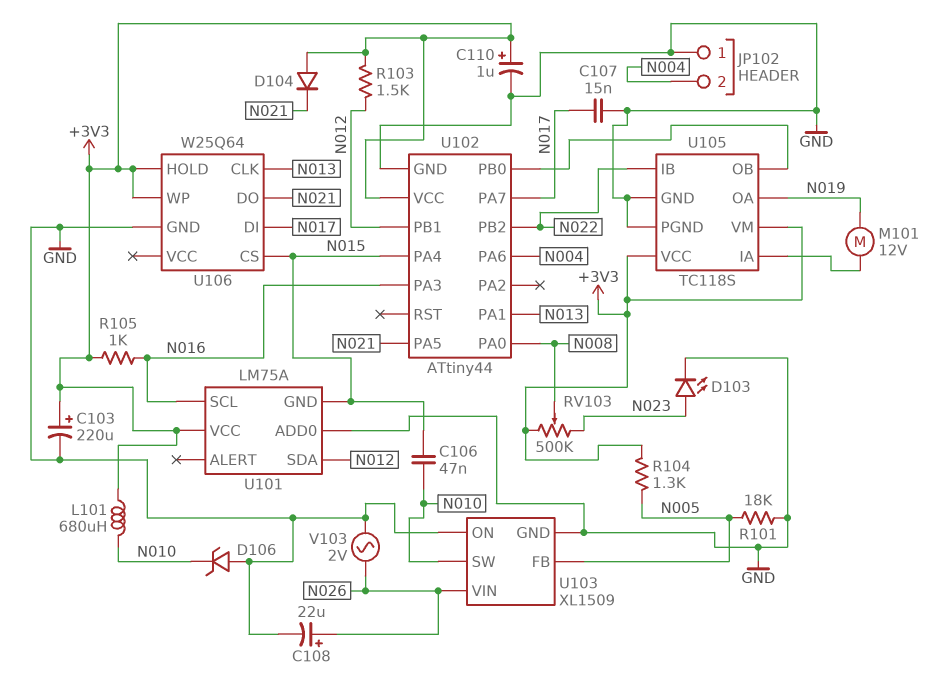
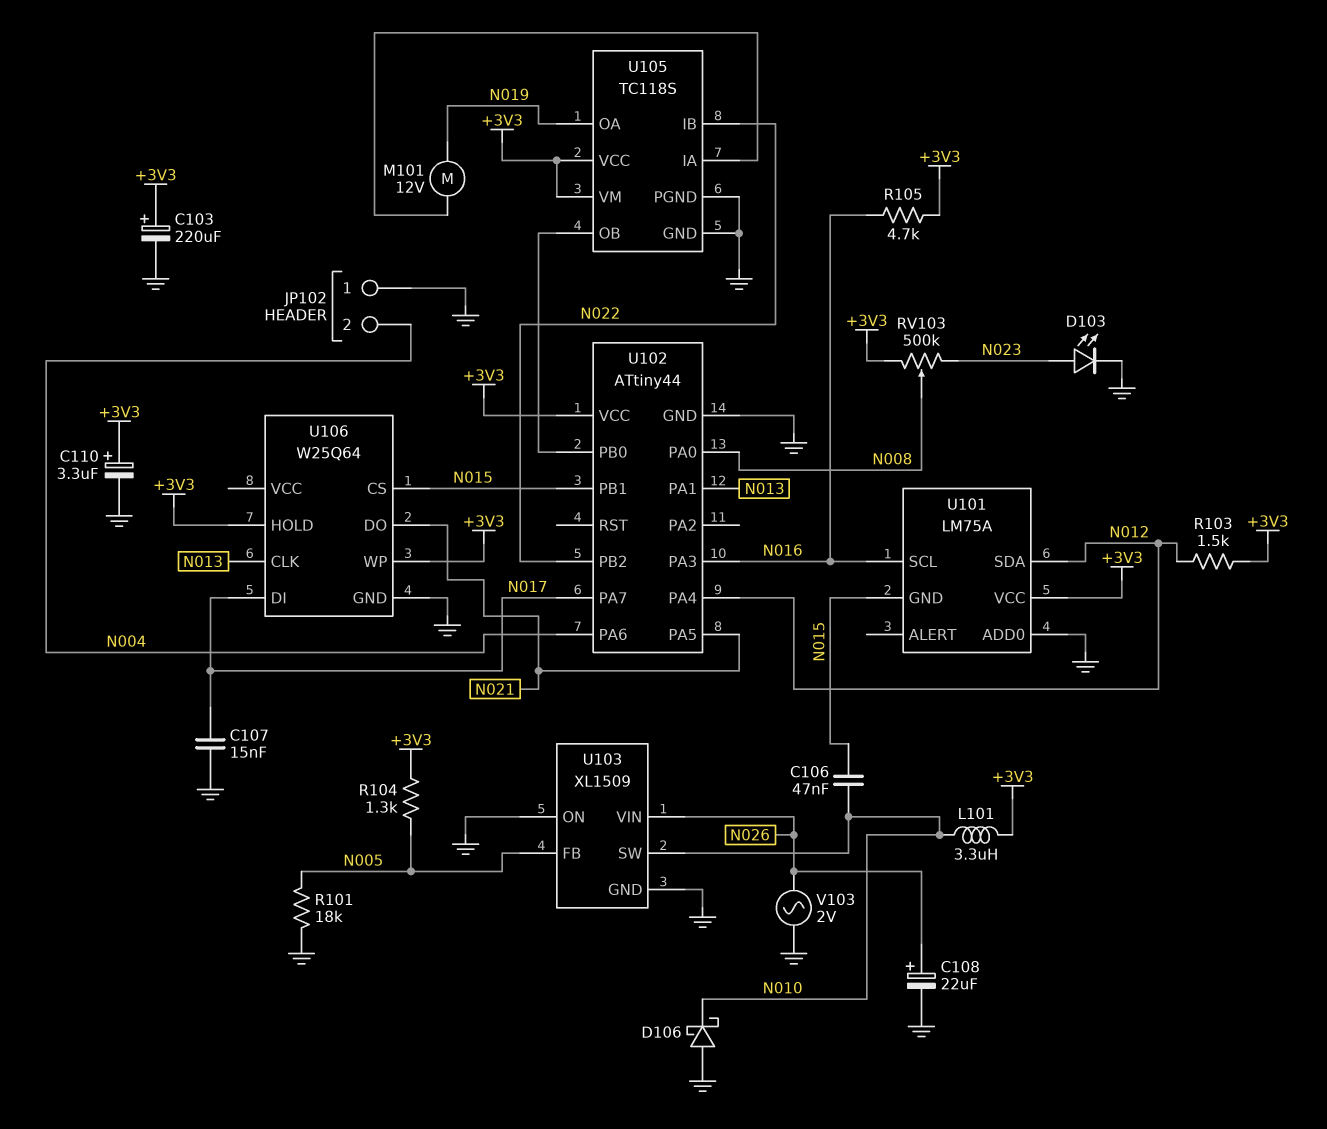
C110: 1uF (plus +3V3, minus GND) -> 3.3uF (plus +3V3, minus GND)
D104: diode (A +3V3, K N021) -> none
D106: zener (A GND, K N010) -> schottky (A GND, K N010)
L101: 680uH (+3V3, N010) -> 3.3uH (+3V3, N010)
R105: 1k (+3V3, N016) -> 4.7k (+3V3, N016)
U102 pin PA4: N015 -> N012
U102 pin PB1: N012 -> N015

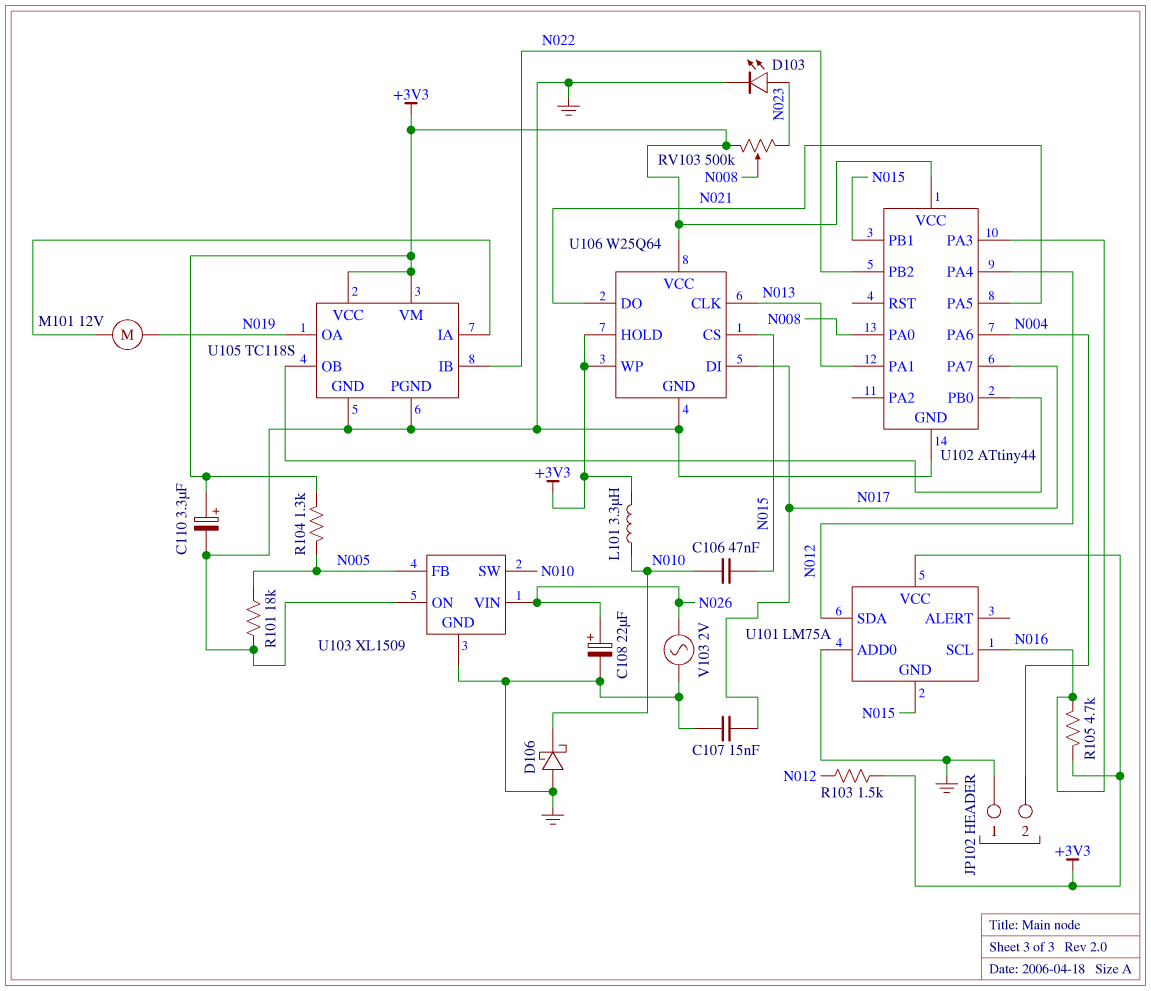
C103: 220uF (plus +3V3, minus GND) -> none
U106 pin VCC: none -> +3V3

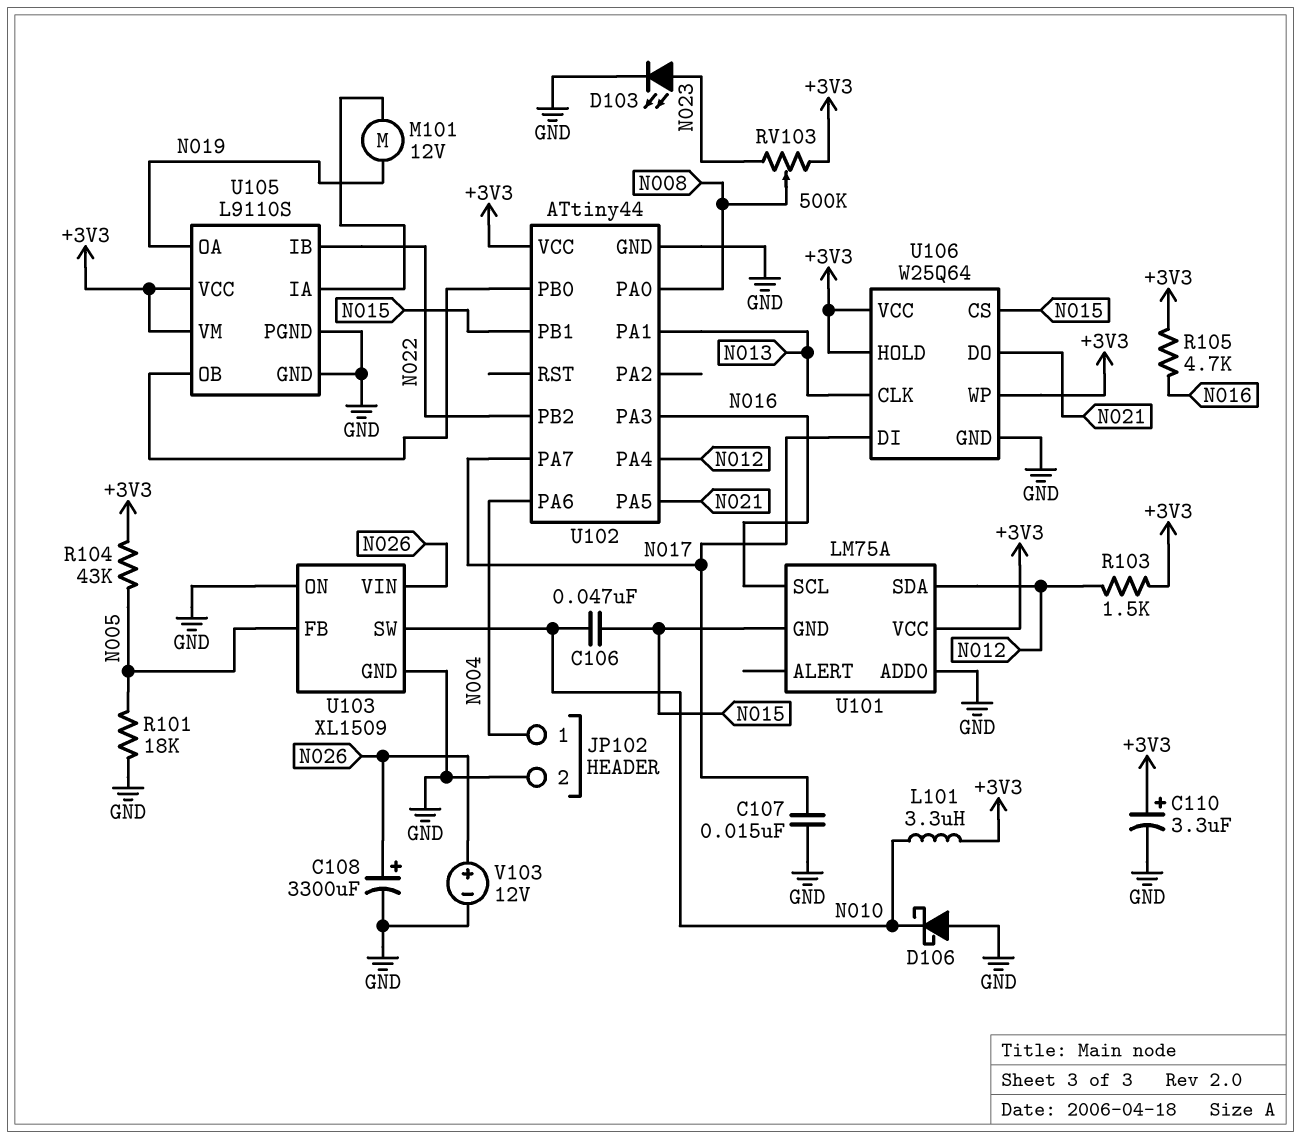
C108: 22uF (plus N026, minus GND) -> 3300uF (plus N026, minus GND)
JP102 pin 1: GND -> N004
JP102 pin 2: N004 -> GND
R104: 1.3k (+3V3, N005) -> 43k (+3V3, N005)
U105: TC118S -> L9110S
V103: AC 2V (GND, N026) -> 12V (plus N026, minus GND)

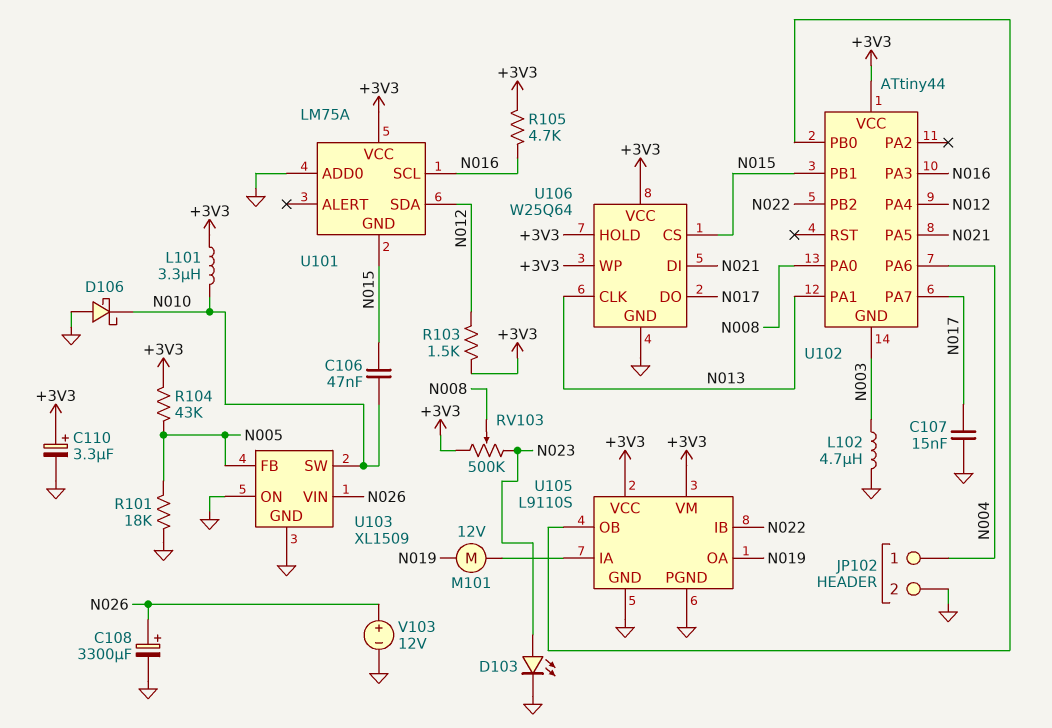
L102: none -> 4.7uH (GND, N003)
U102 pin GND: GND -> N003
U106 pin DI: N017 -> N021
U106 pin DO: N021 -> N017

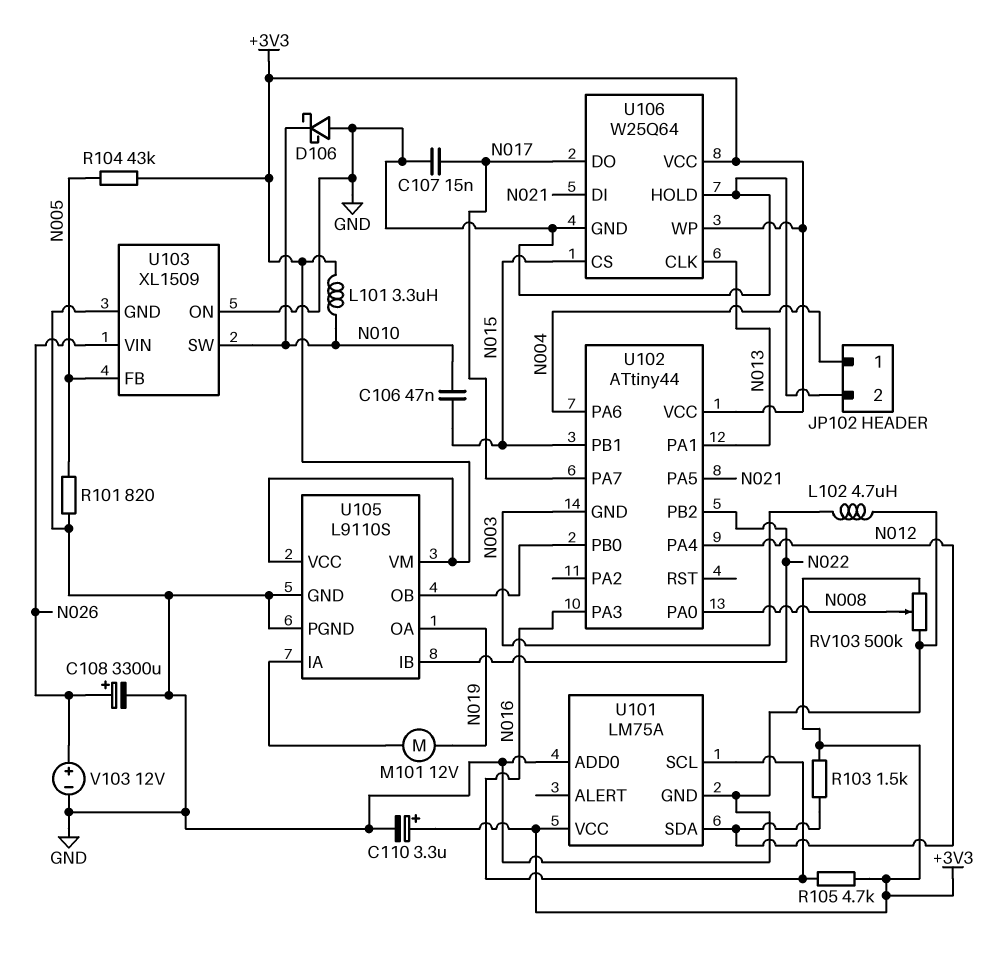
D103: LED (A N023, K GND) -> none
R101: 18k (GND, N005) -> 820 (GND, N005)
RV103: 500k (+3V3, N023, wiper N008) -> 500k (+3V3, GND, wiper N008)
U101 pin GND: N015 -> GND
U106 pin HOLD: +3V3 -> GND

